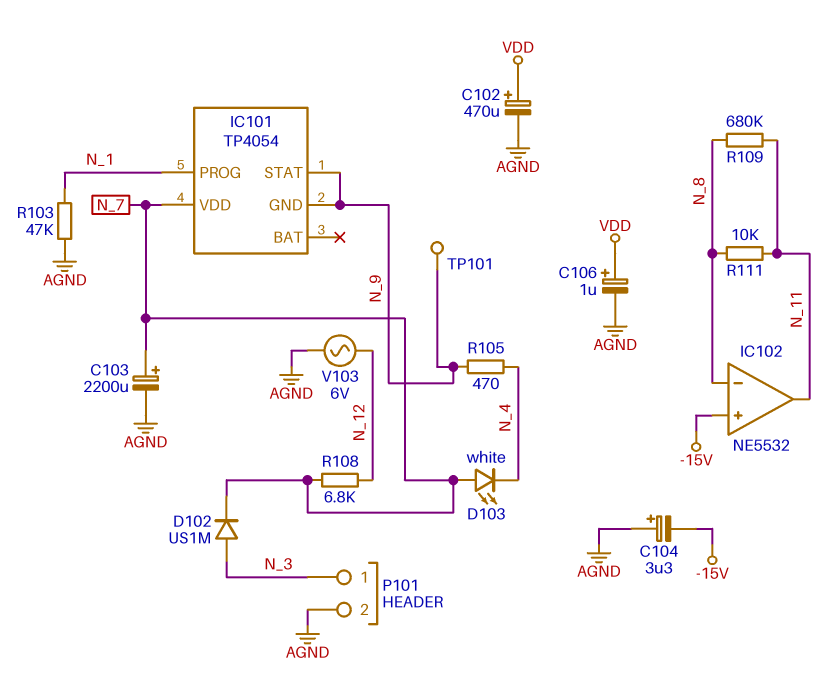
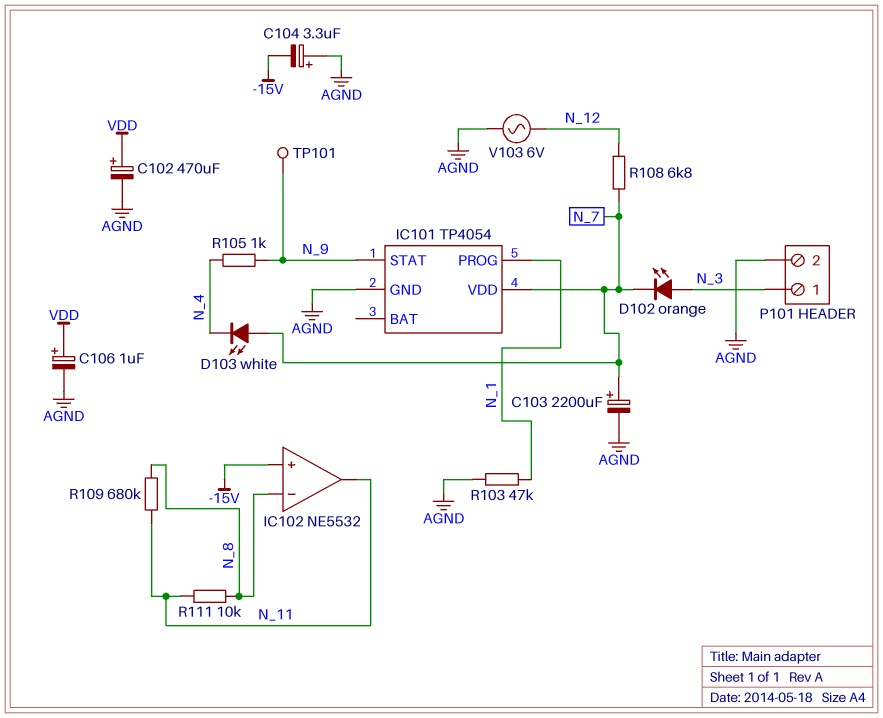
D102: diode US1M (A N_3, K N_7) -> LED orange (A N_3, K N_7)
IC101 pin GND: N_9 -> AGND
R105: 470 (N_4, N_9) -> 1k (N_4, N_9)

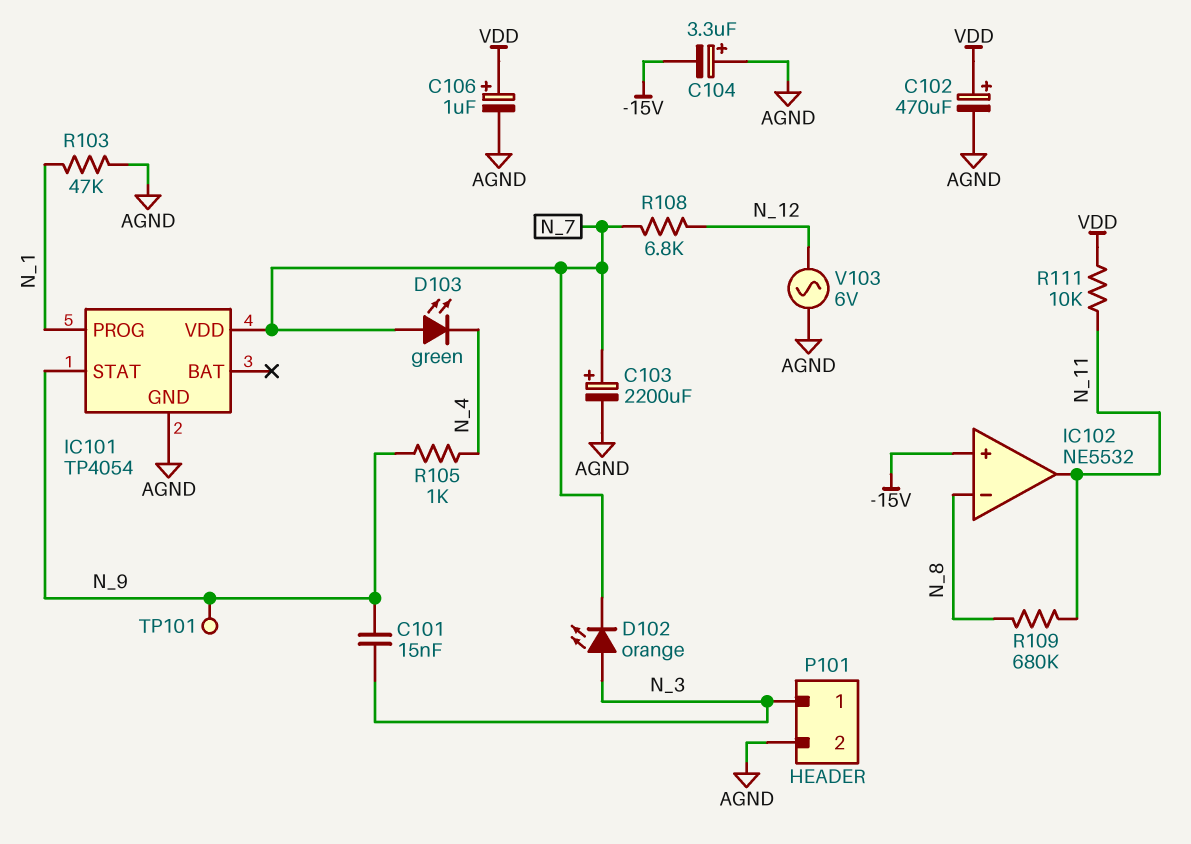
C101: none -> 15nF (N_3, N_9)
D103: LED white (A N_7, K N_4) -> LED green (A N_7, K N_4)
R111: 10k (N_8, N_11) -> 10k (N_11, VDD)

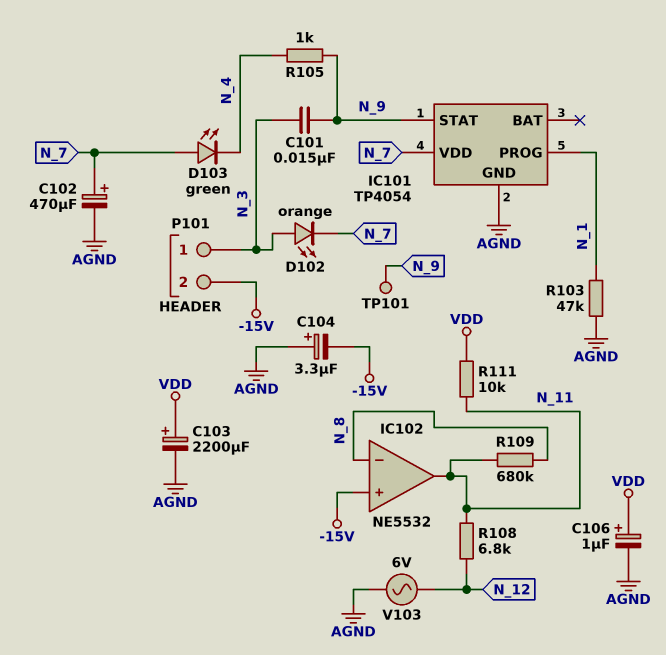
C102: 470uF (plus VDD, minus AGND) -> 470uF (plus N_7, minus AGND)
C103: 2200uF (plus N_7, minus AGND) -> 2200uF (plus VDD, minus AGND)
P101 pin 2: AGND -> -15V
R108: 6.8k (N_7, N_12) -> 6.8k (N_11, N_12)

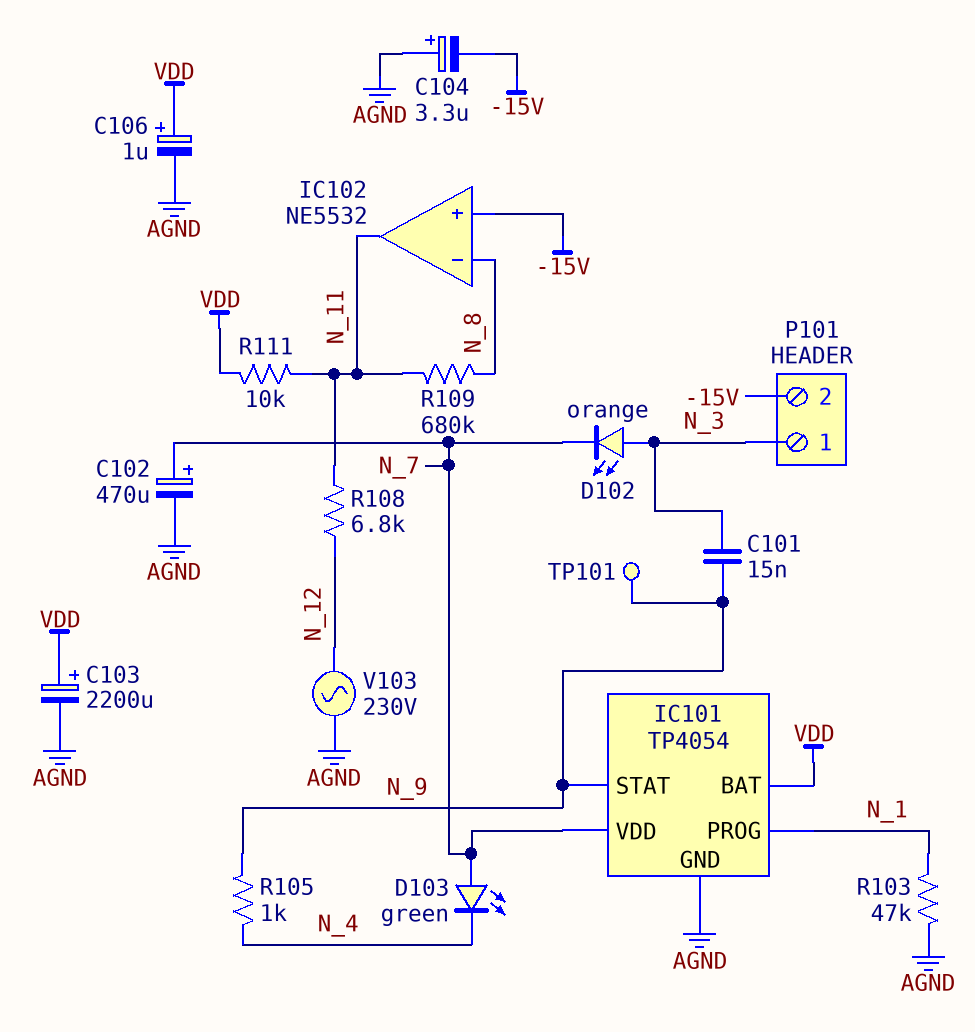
IC101 pin BAT: none -> VDD
V103: AC 6V (AGND, N_12) -> AC 230V (AGND, N_12)

